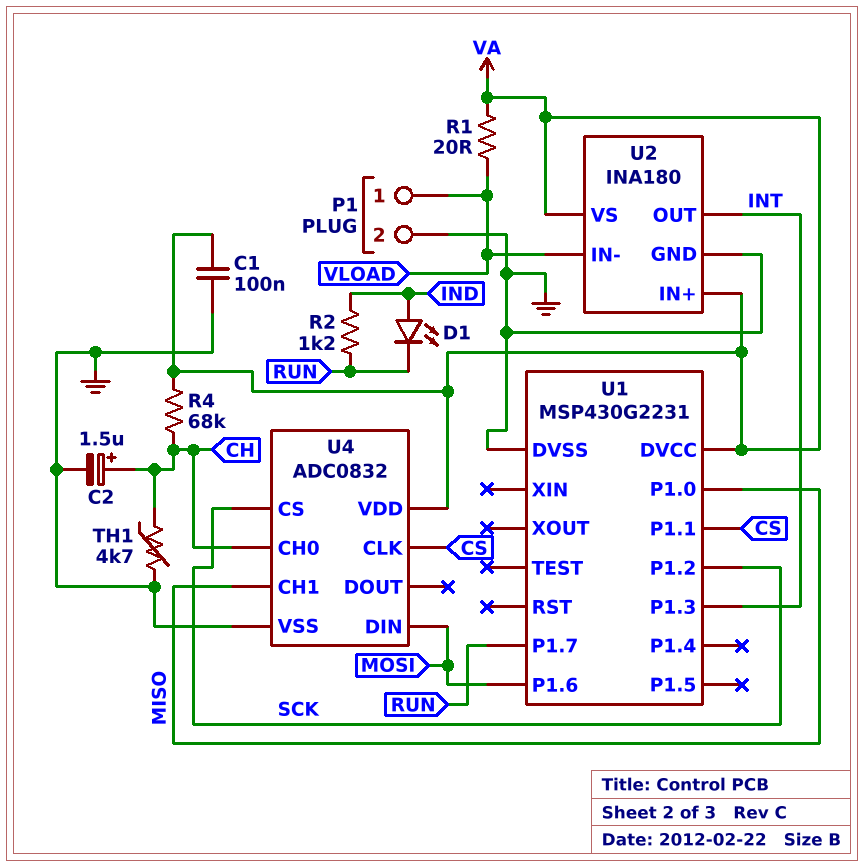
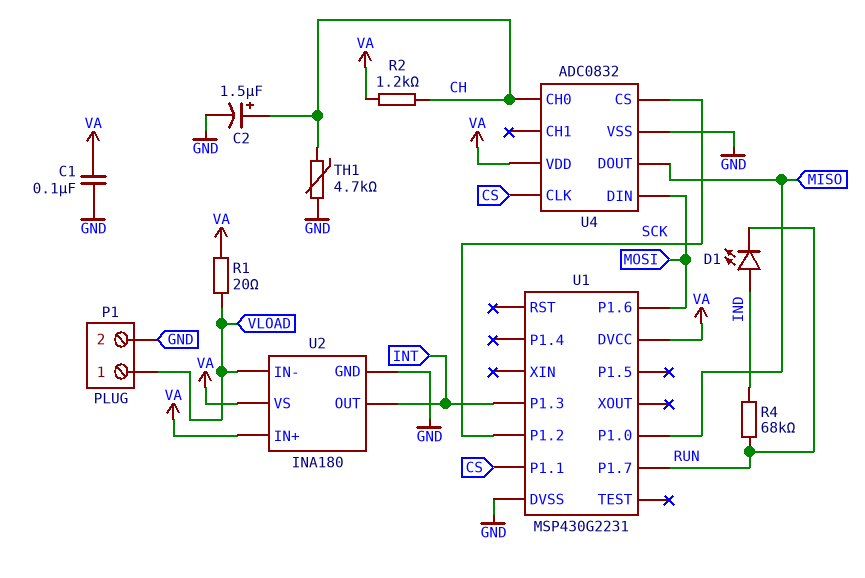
R2: 1.2k (IND, RUN) -> 1.2k (CH, VA)
R4: 68k (CH, VA) -> 68k (IND, RUN)
U4 pin CH1: MISO -> none
U4 pin DOUT: none -> MISO

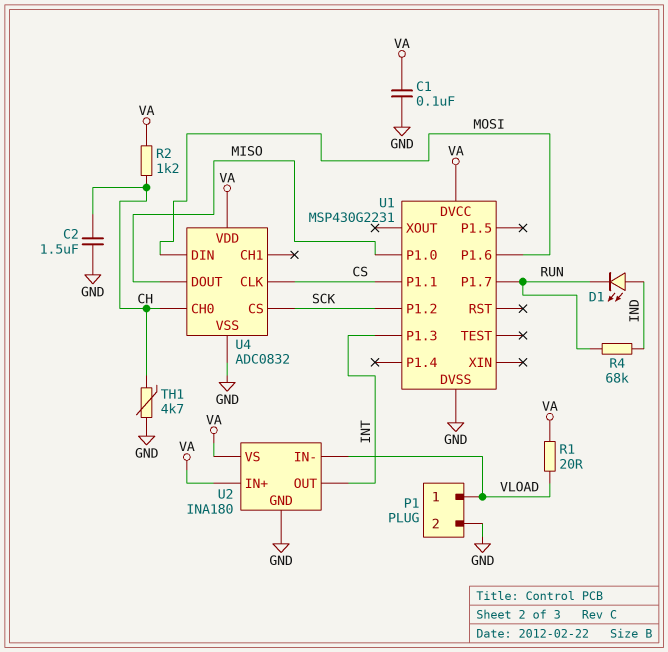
C2: 1.5uF (plus CH, minus GND) -> 1.5uF (CH, GND)

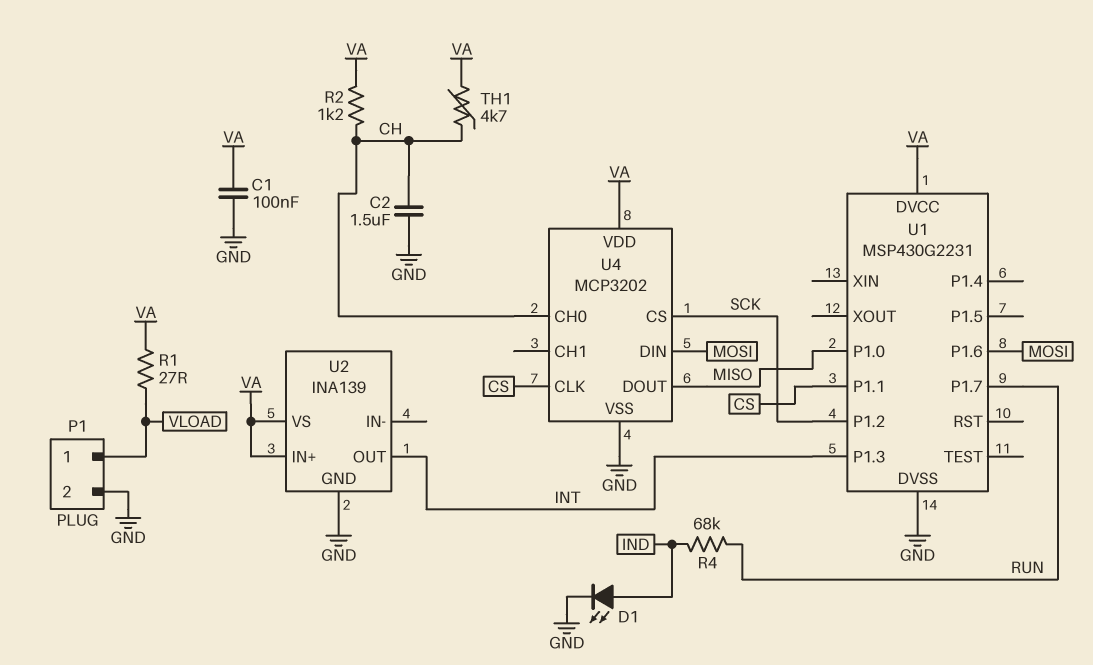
D1: LED (A IND, K RUN) -> LED (A IND, K GND)
R1: 20 (VA, VLOAD) -> 27 (VA, VLOAD)
TH1: 4.7k (CH, GND) -> 4.7k (CH, VA)
U2: INA180 -> INA139
U2 pin IN-: VLOAD -> none
U4: ADC0832 -> MCP3202

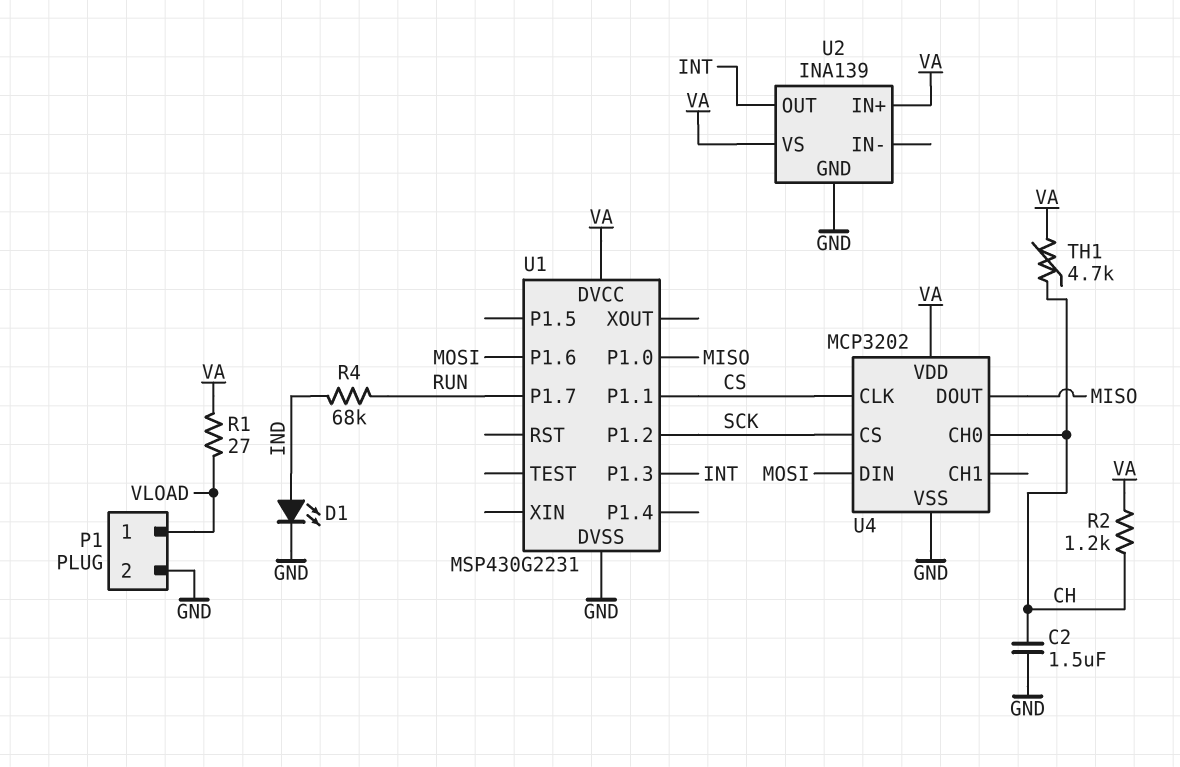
C1: 100nF (GND, VA) -> none

